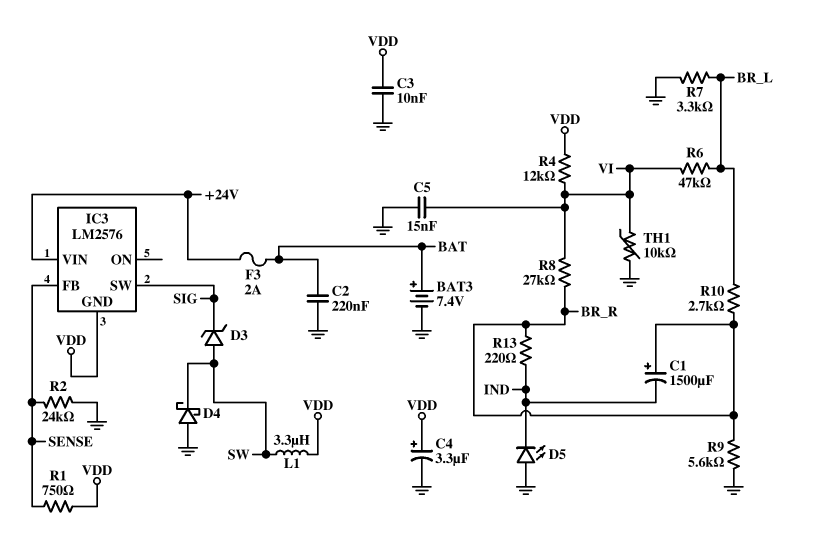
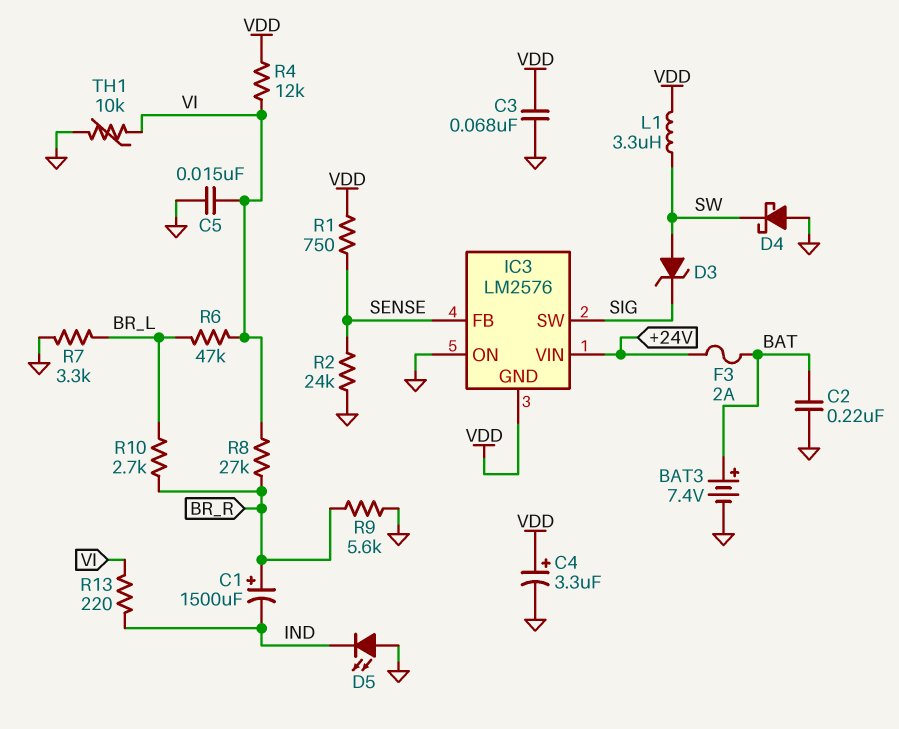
C3: 10nF (GND, VDD) -> 68nF (GND, VDD)
IC3 pin ON: none -> GND
R13: 220 (BR_R, IND) -> 220 (IND, VI)

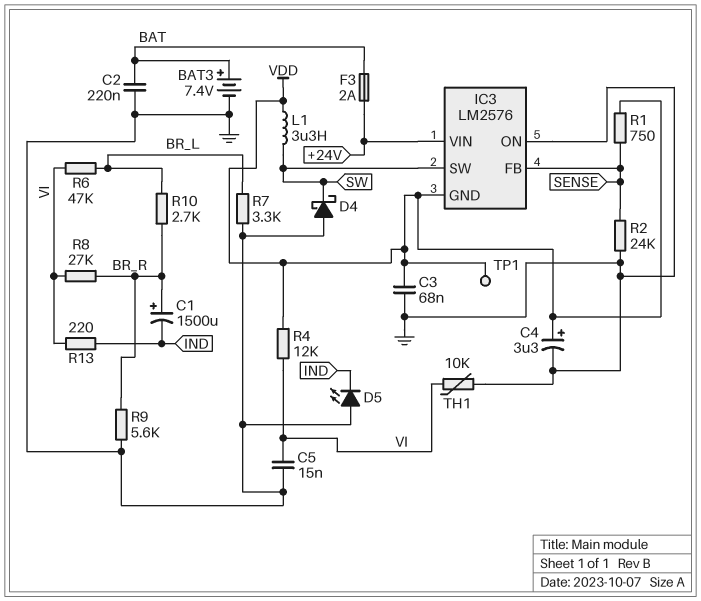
D3: zener (A SW, K SIG) -> none
IC3 pin SW: SIG -> SW
TP1: none -> test point (VDD)

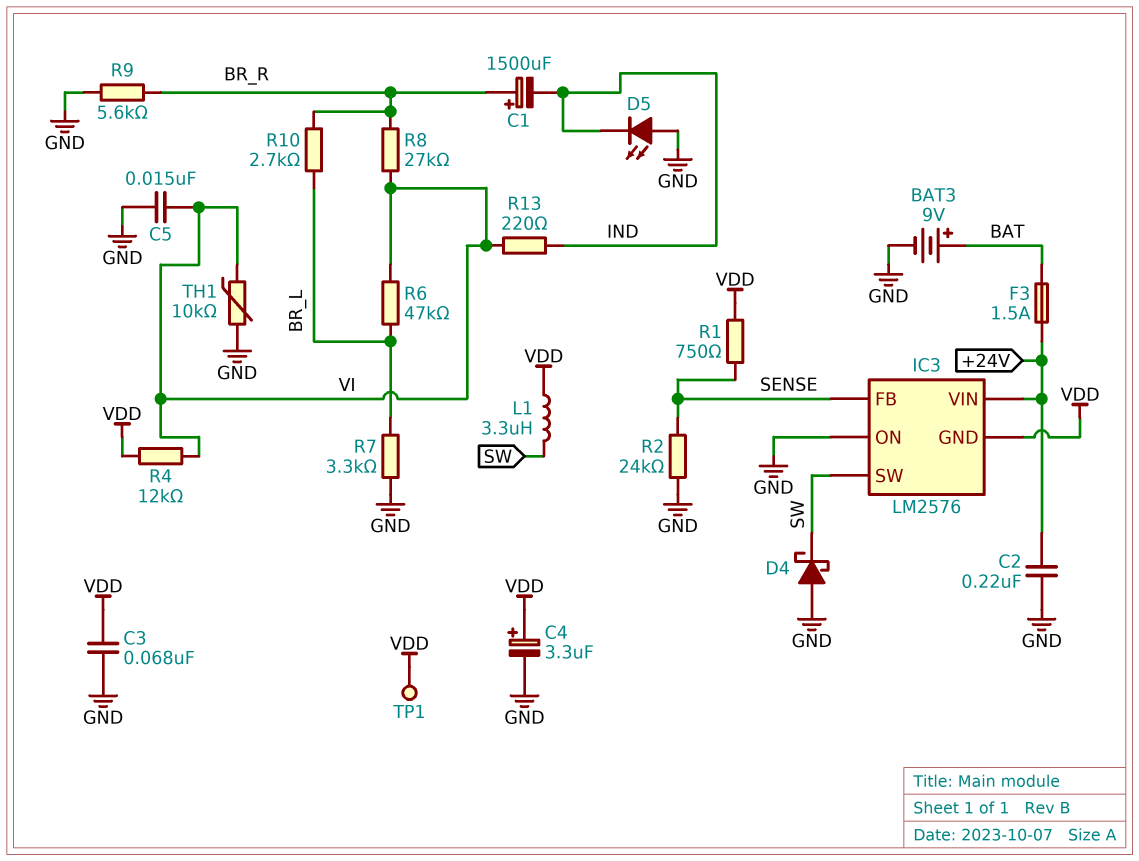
BAT3: 7.4V (plus BAT, minus GND) -> 9V (plus BAT, minus GND)
C2: 220nF (BAT, GND) -> 220nF (+24V, GND)
F3: 2A (+24V, BAT) -> 1.5A (+24V, BAT)

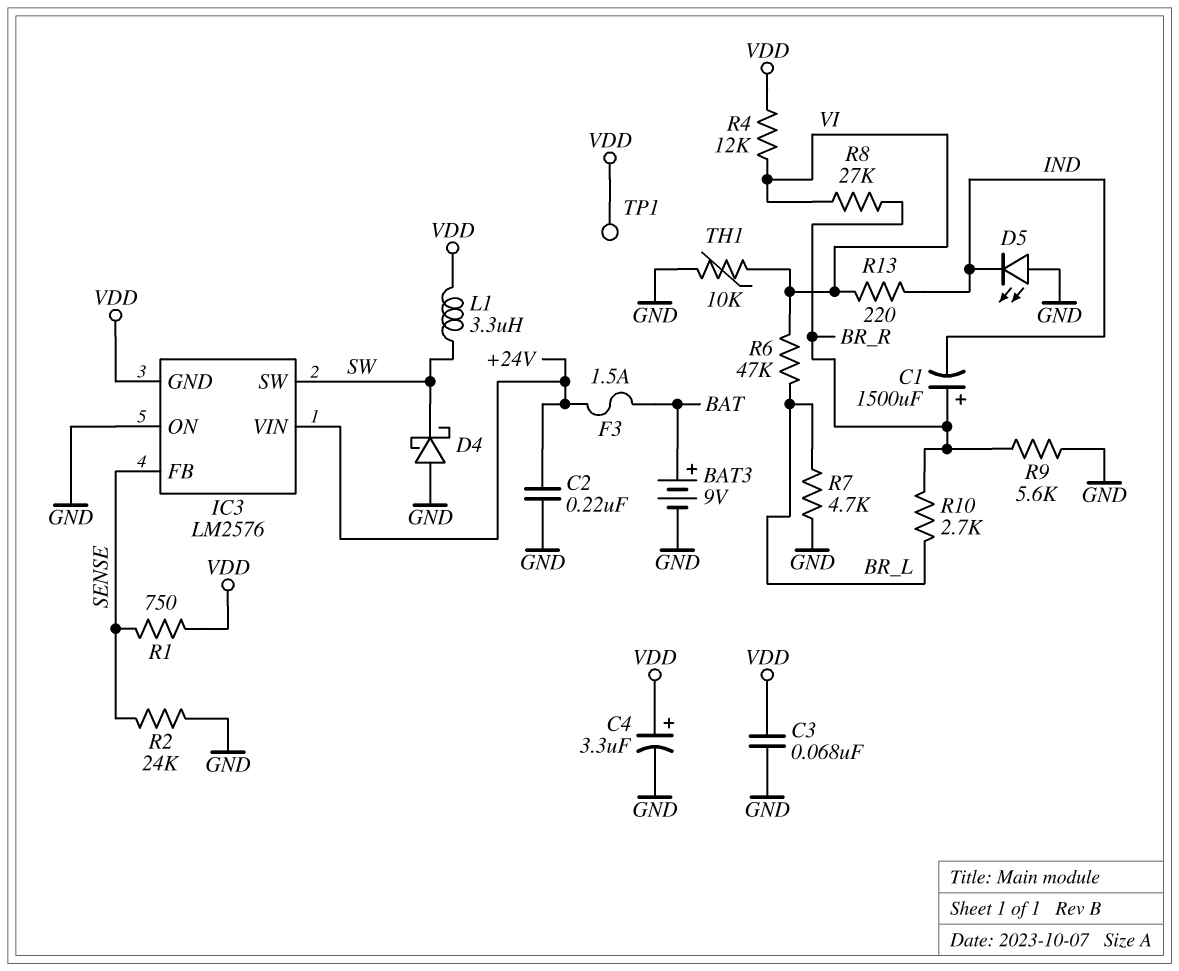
C5: 15nF (GND, VI) -> none
R7: 3.3k (BR_L, GND) -> 4.7k (BR_L, GND)

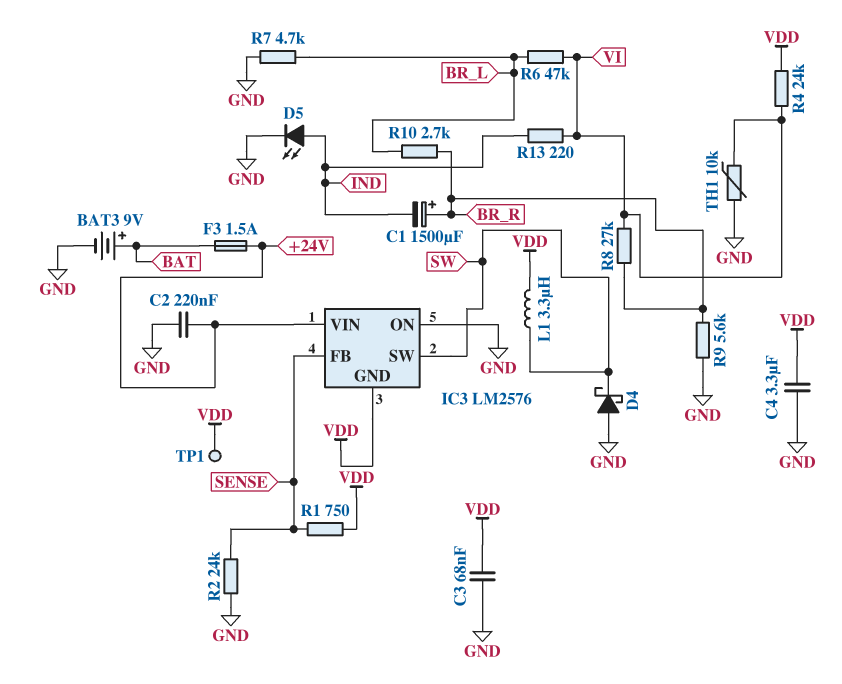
C4: 3.3uF (plus VDD, minus GND) -> 3.3uF (GND, VDD)
D5: LED (A GND, K IND) -> LED (A IND, K GND)
R4: 12k (VDD, VI) -> 24k (VDD, VI)

